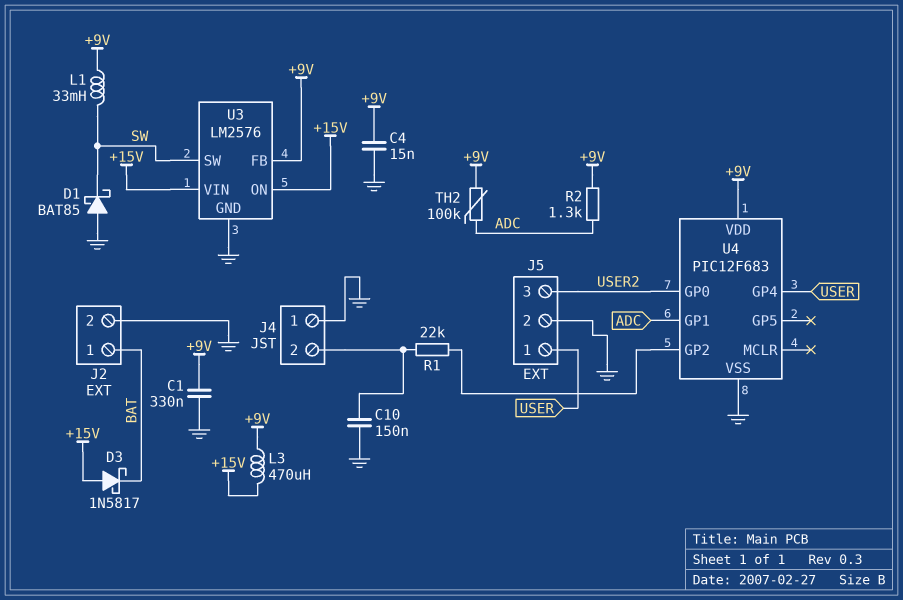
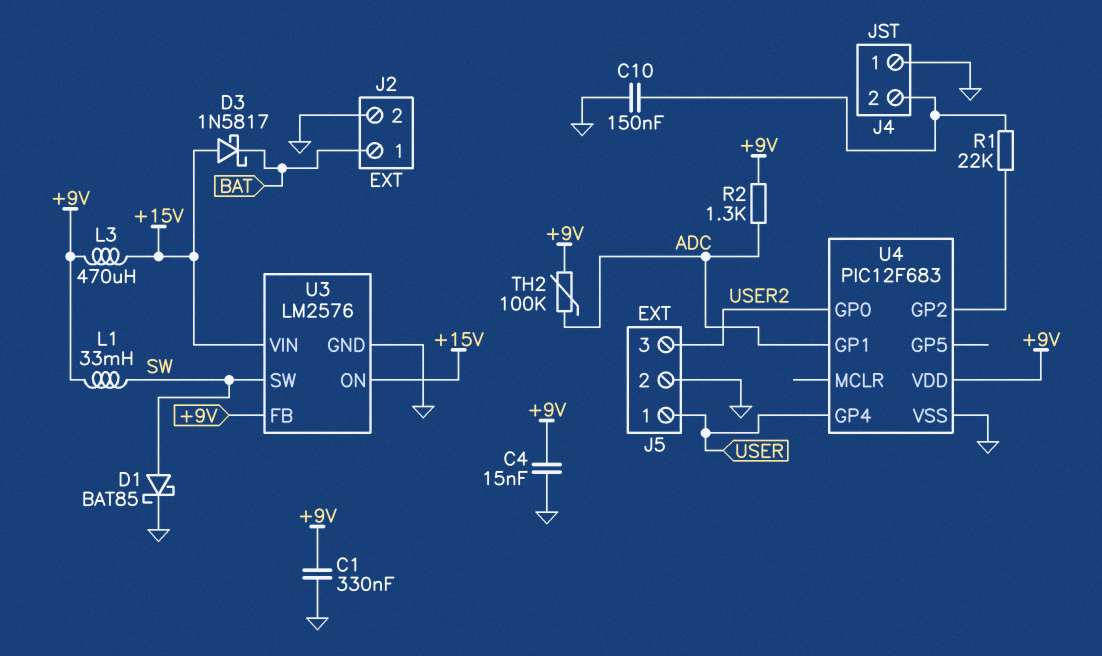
D1: schottky BAT85 (A GND, K SW) -> schottky BAT85 (A SW, K GND)

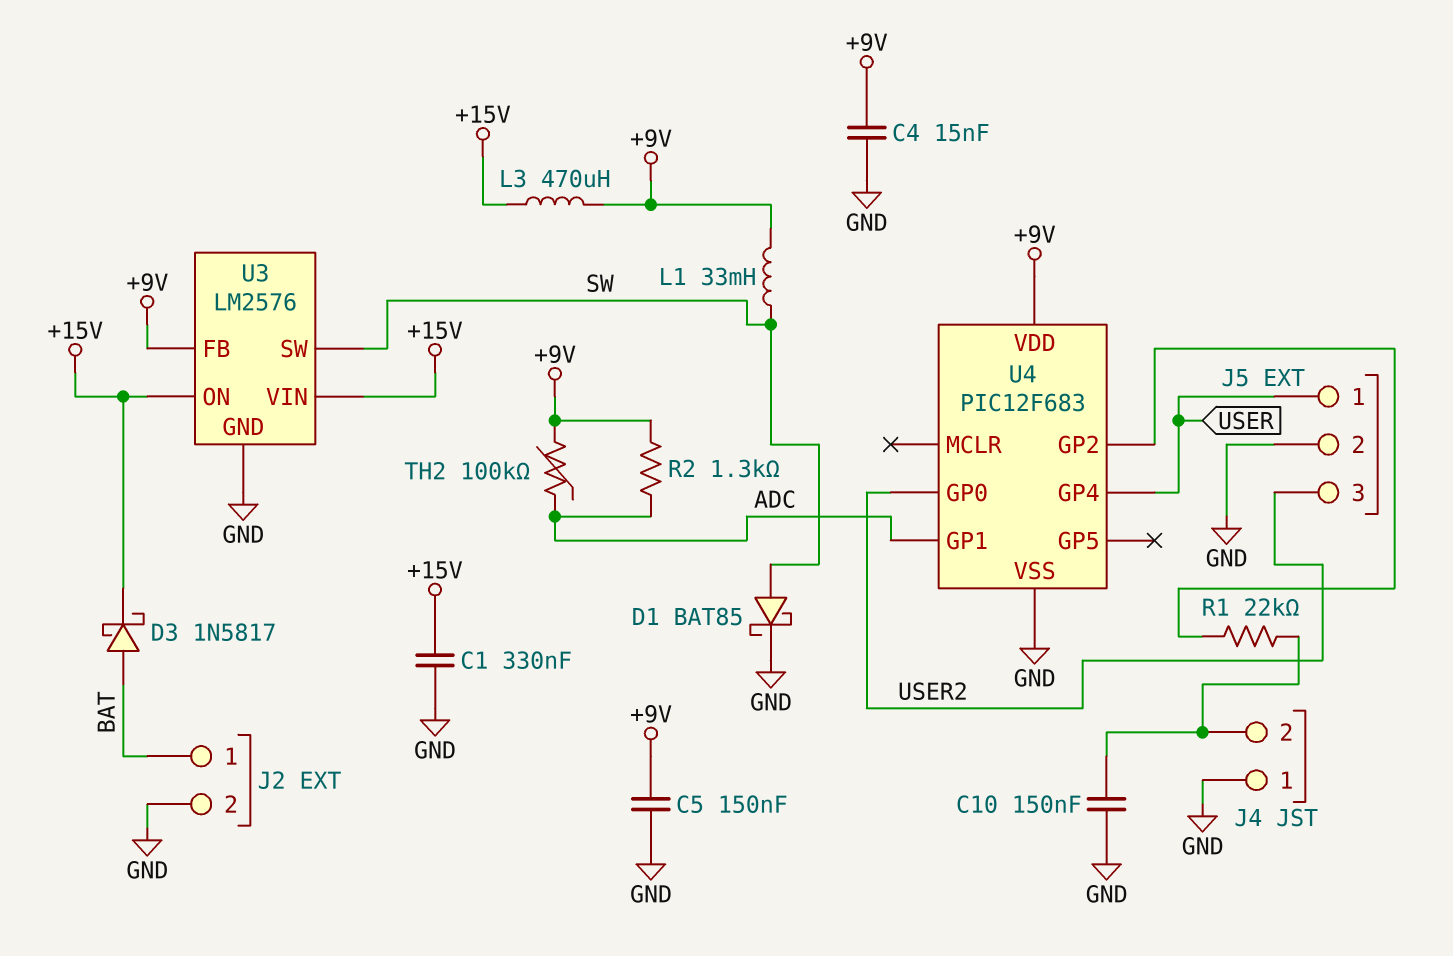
C1: 330nF (+9V, GND) -> 330nF (+15V, GND)
C5: none -> 150nF (+9V, GND)
D3: schottky 1N5817 (A +15V, K BAT) -> schottky 1N5817 (A BAT, K +15V)

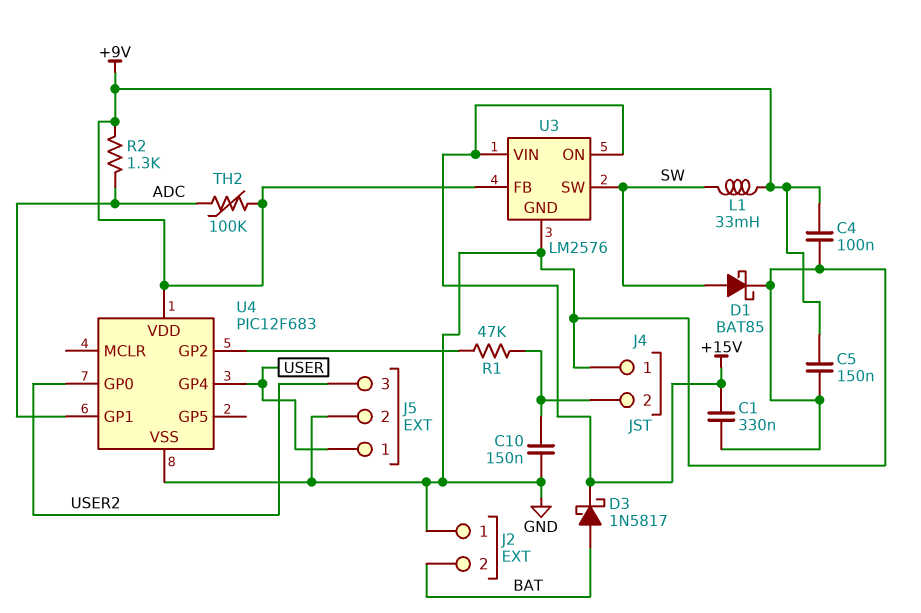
C4: 15nF (+9V, GND) -> 100nF (+9V, GND)
J2 pin 1: BAT -> GND
J2 pin 2: GND -> BAT
L3: 470uH (+9V, +15V) -> none
R1: 22k (J4/2, U4/GP2) -> 47k (J4/2, U4/GP2)

